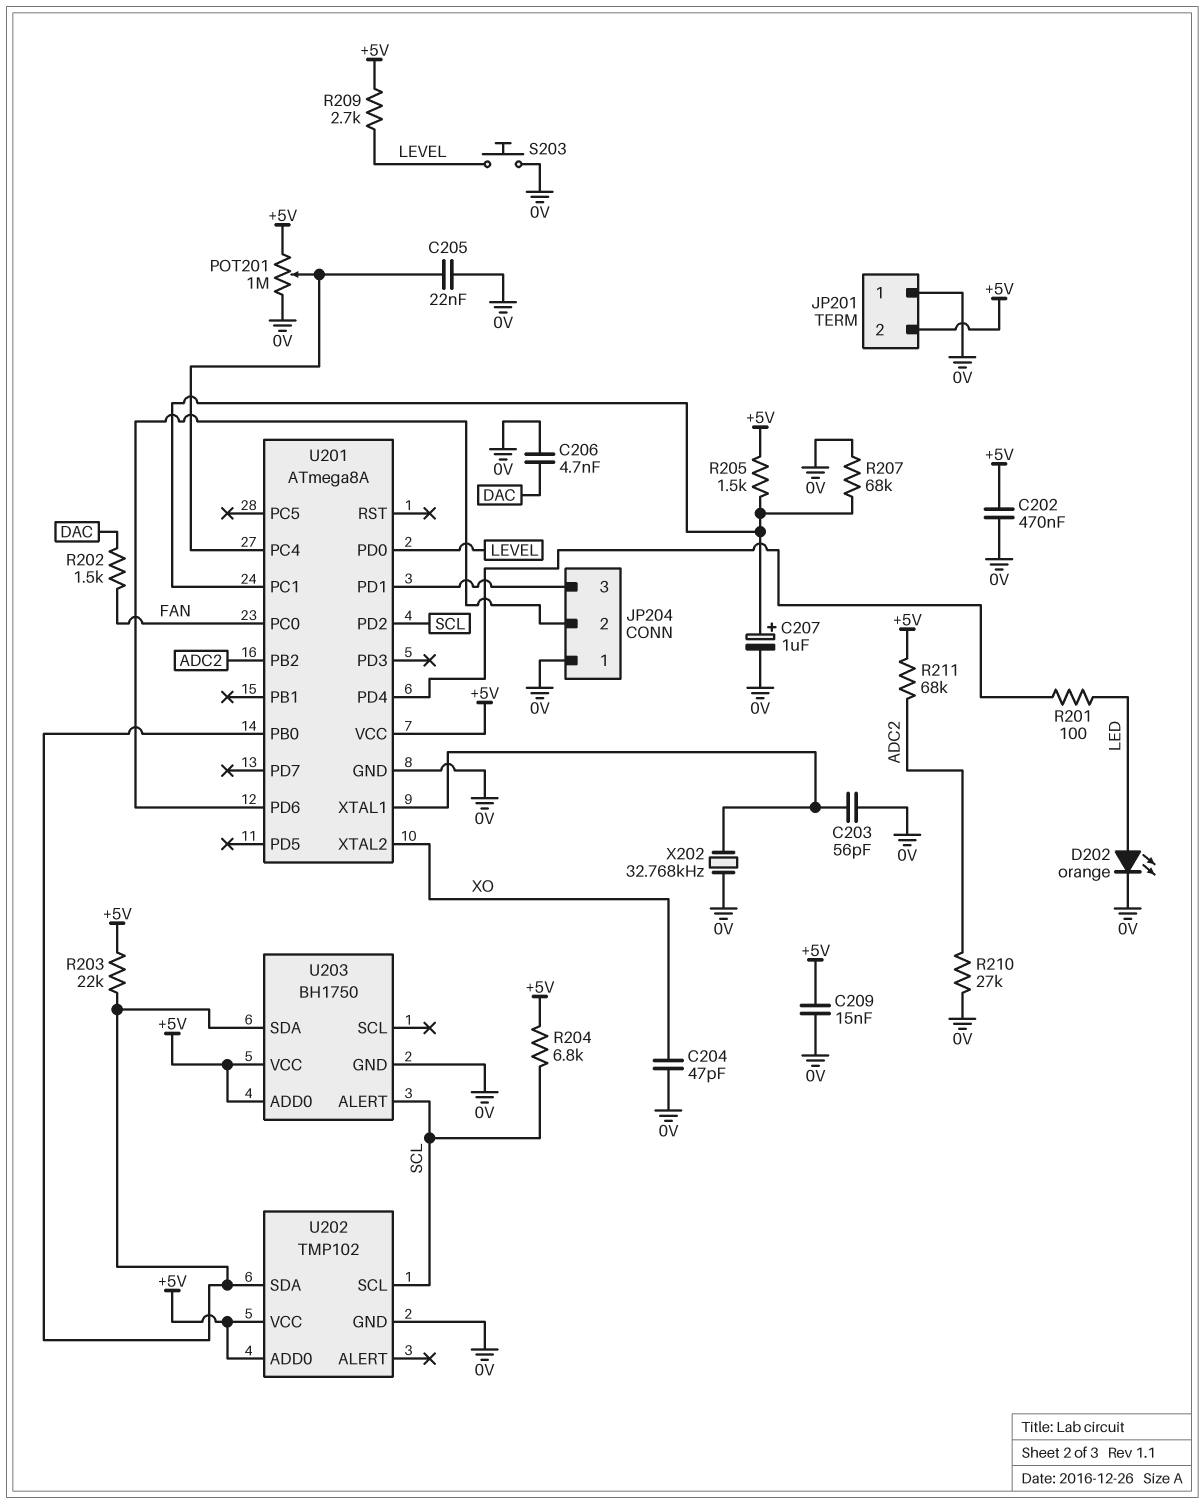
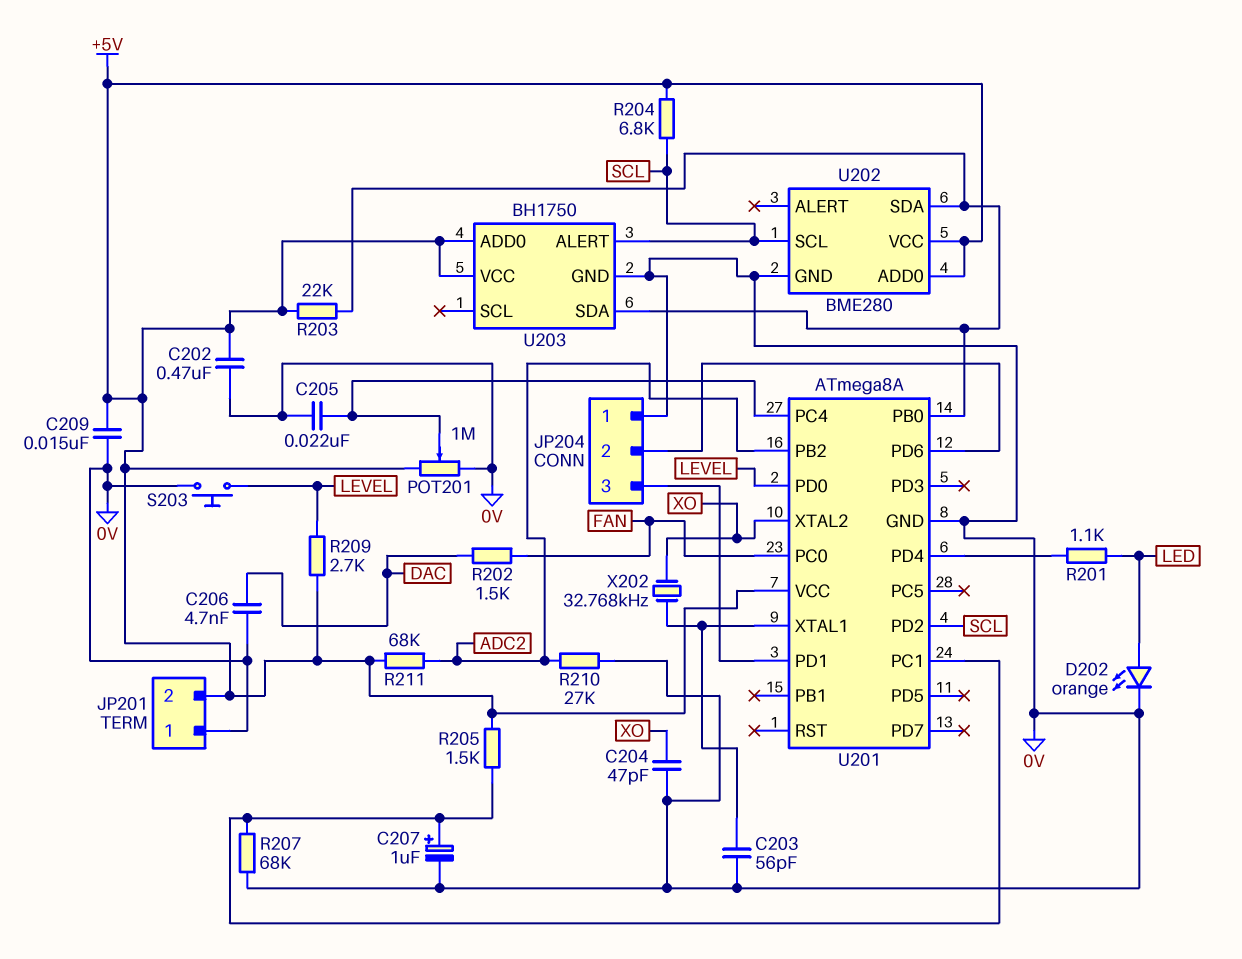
R201: 100 (LED, U201/PD4) -> 1.1k (LED, U201/PD4)
U202: TMP102 -> BME280
X202: 32.768kHz (0V, U201/XTAL1) -> 32.768kHz (U201/XTAL1, XO)

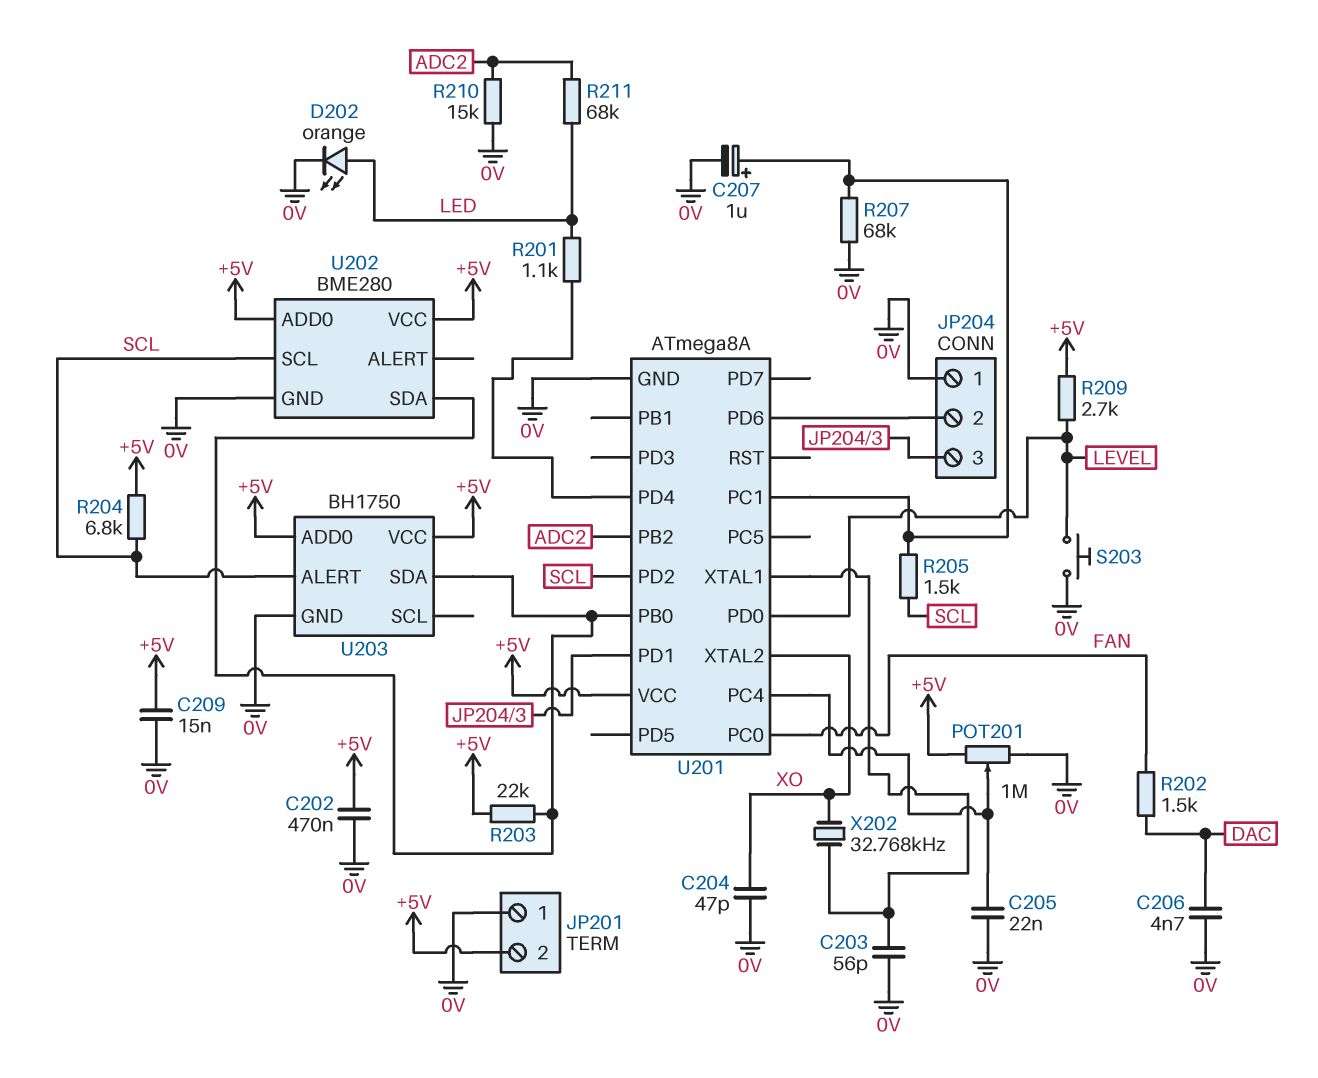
R205: 1.5k (+5V, U201/PC1) -> 1.5k (SCL, U201/PC1)
R210: 27k (0V, ADC2) -> 15k (0V, ADC2)
R211: 68k (+5V, ADC2) -> 68k (ADC2, LED)

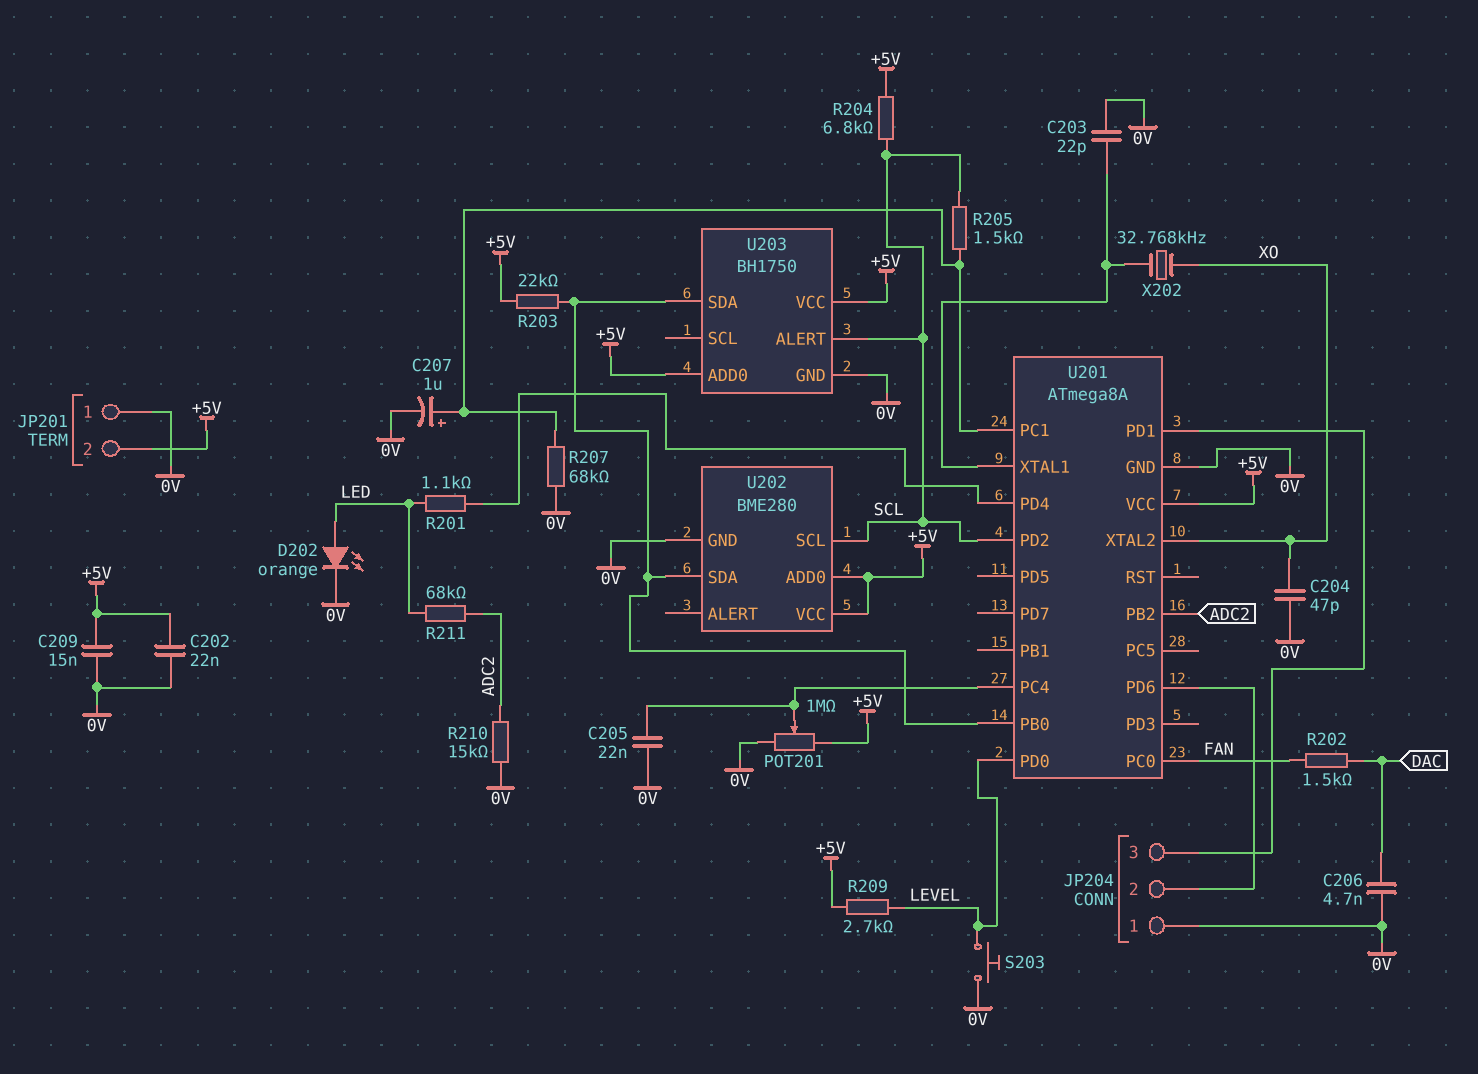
C202: 470nF (+5V, 0V) -> 22nF (+5V, 0V)
C203: 56pF (0V, U201/XTAL1) -> 22pF (0V, U201/XTAL1)

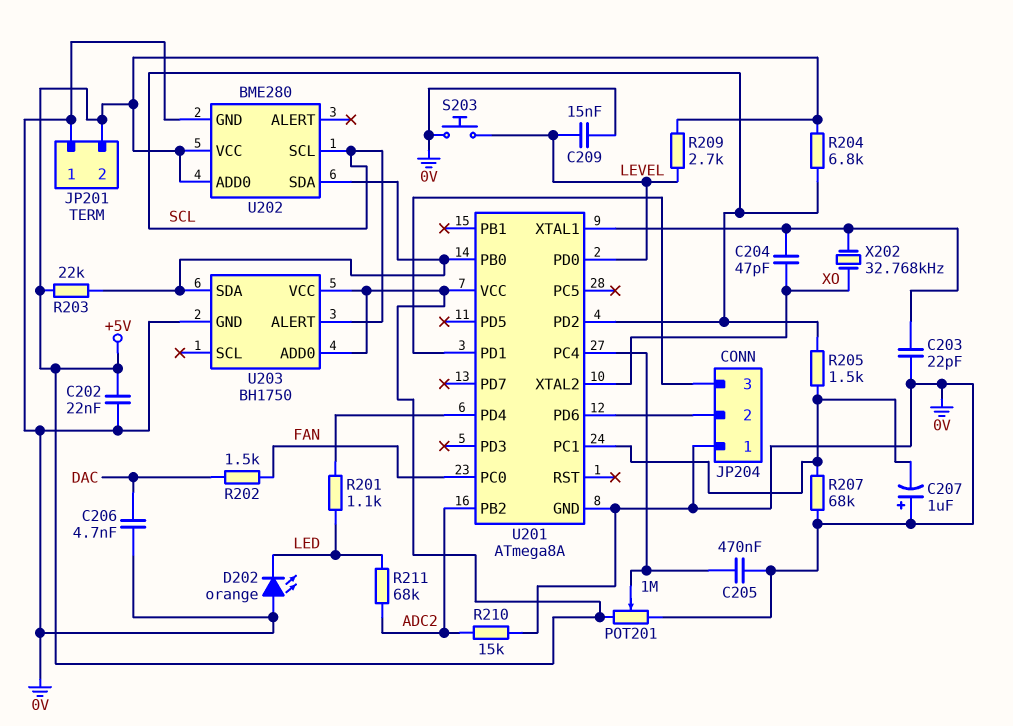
C204: 47pF (0V, XO) -> 47pF (U201/XTAL1, XO)
C205: 22nF (0V, U201/PC4) -> 470nF (0V, U201/PC4)
C207: 1uF (plus U201/PC1, minus 0V) -> 1uF (plus 0V, minus U201/PC1)
C209: 15nF (+5V, 0V) -> 15nF (0V, LEVEL)
D202: LED orange (A LED, K 0V) -> LED orange (A 0V, K LED)

